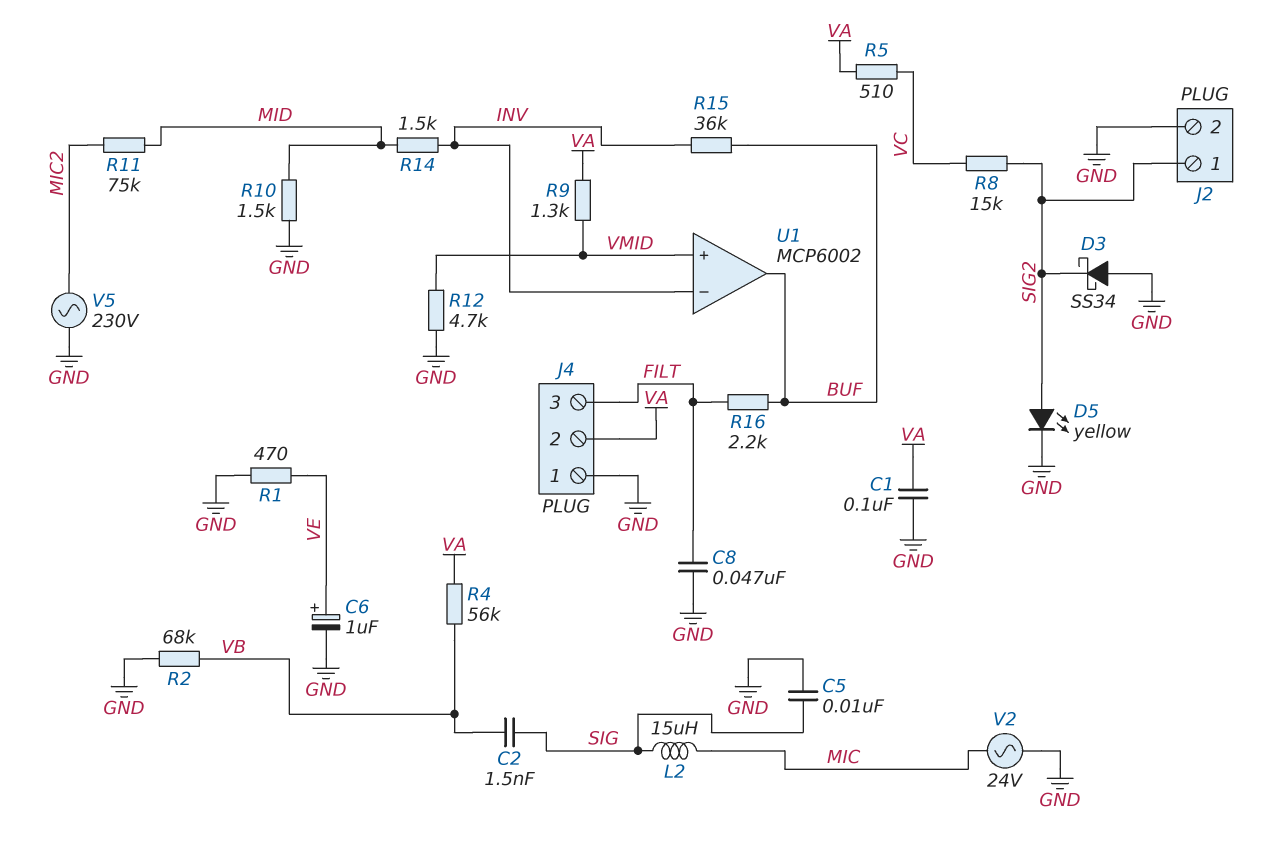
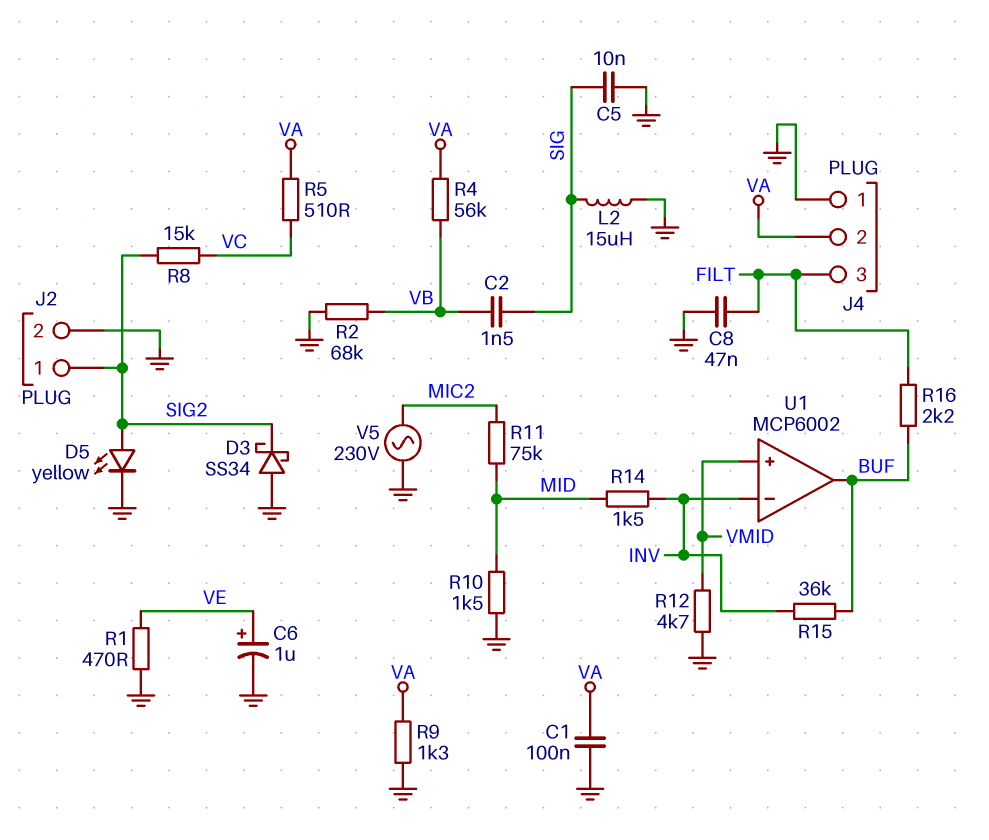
L2: 15uH (MIC, SIG) -> 15uH (GND, SIG)
R9: 1.3k (VA, VMID) -> 1.3k (GND, VA)
V2: AC 24V (GND, MIC) -> none

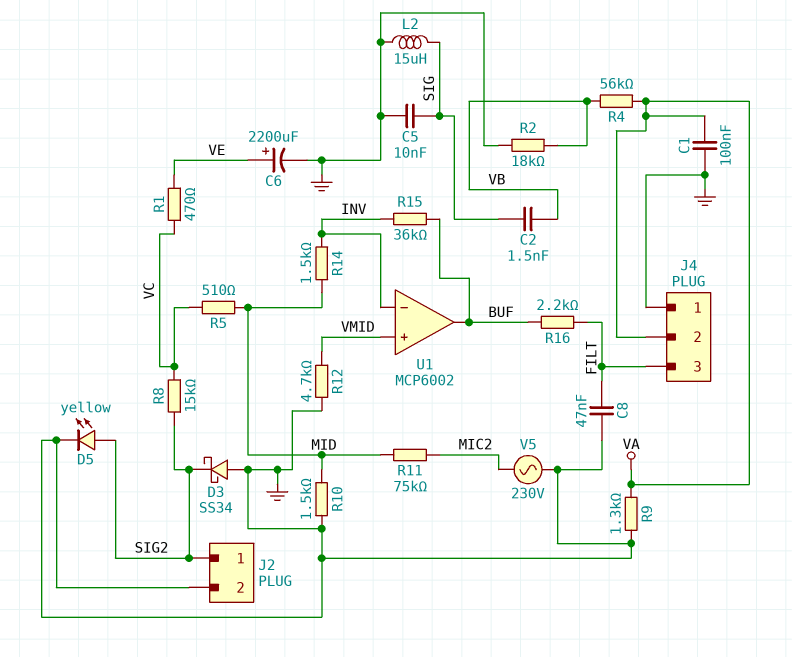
C6: 1uF (plus VE, minus GND) -> 2200uF (plus VE, minus GND)
R1: 470 (GND, VE) -> 470 (VC, VE)
R2: 68k (GND, VB) -> 18k (GND, VB)
R5: 510 (VA, VC) -> 510 (MID, VC)

